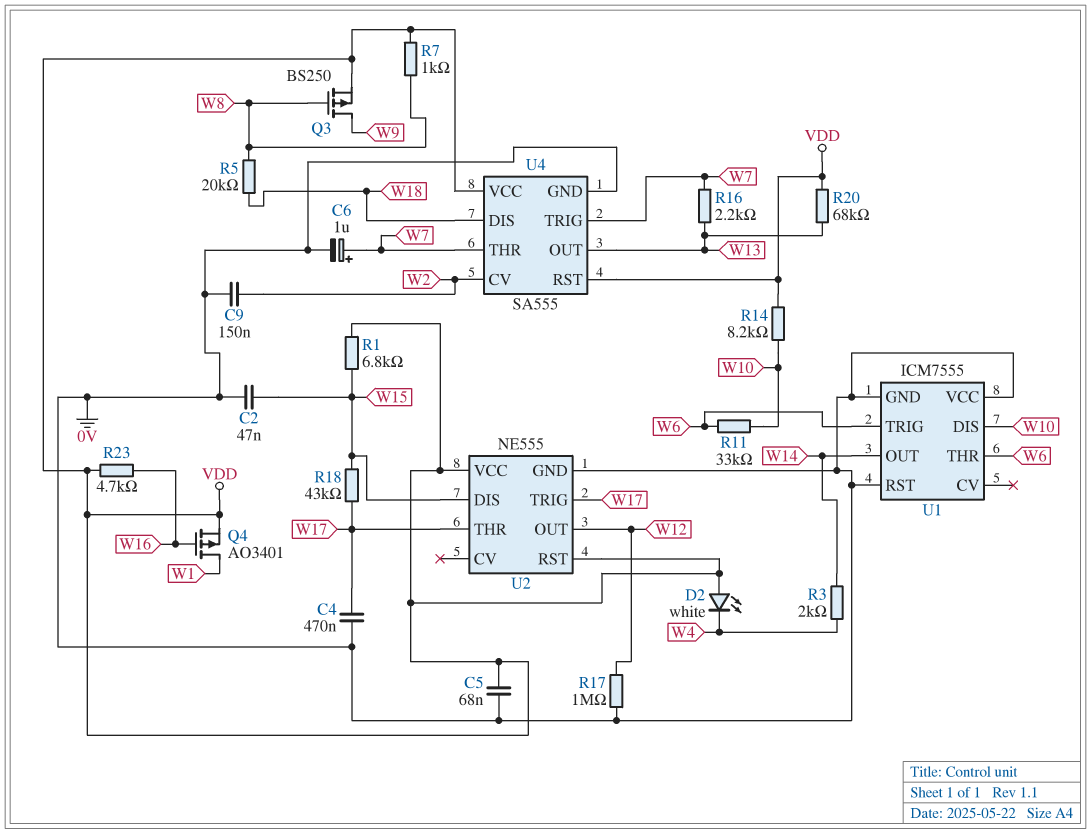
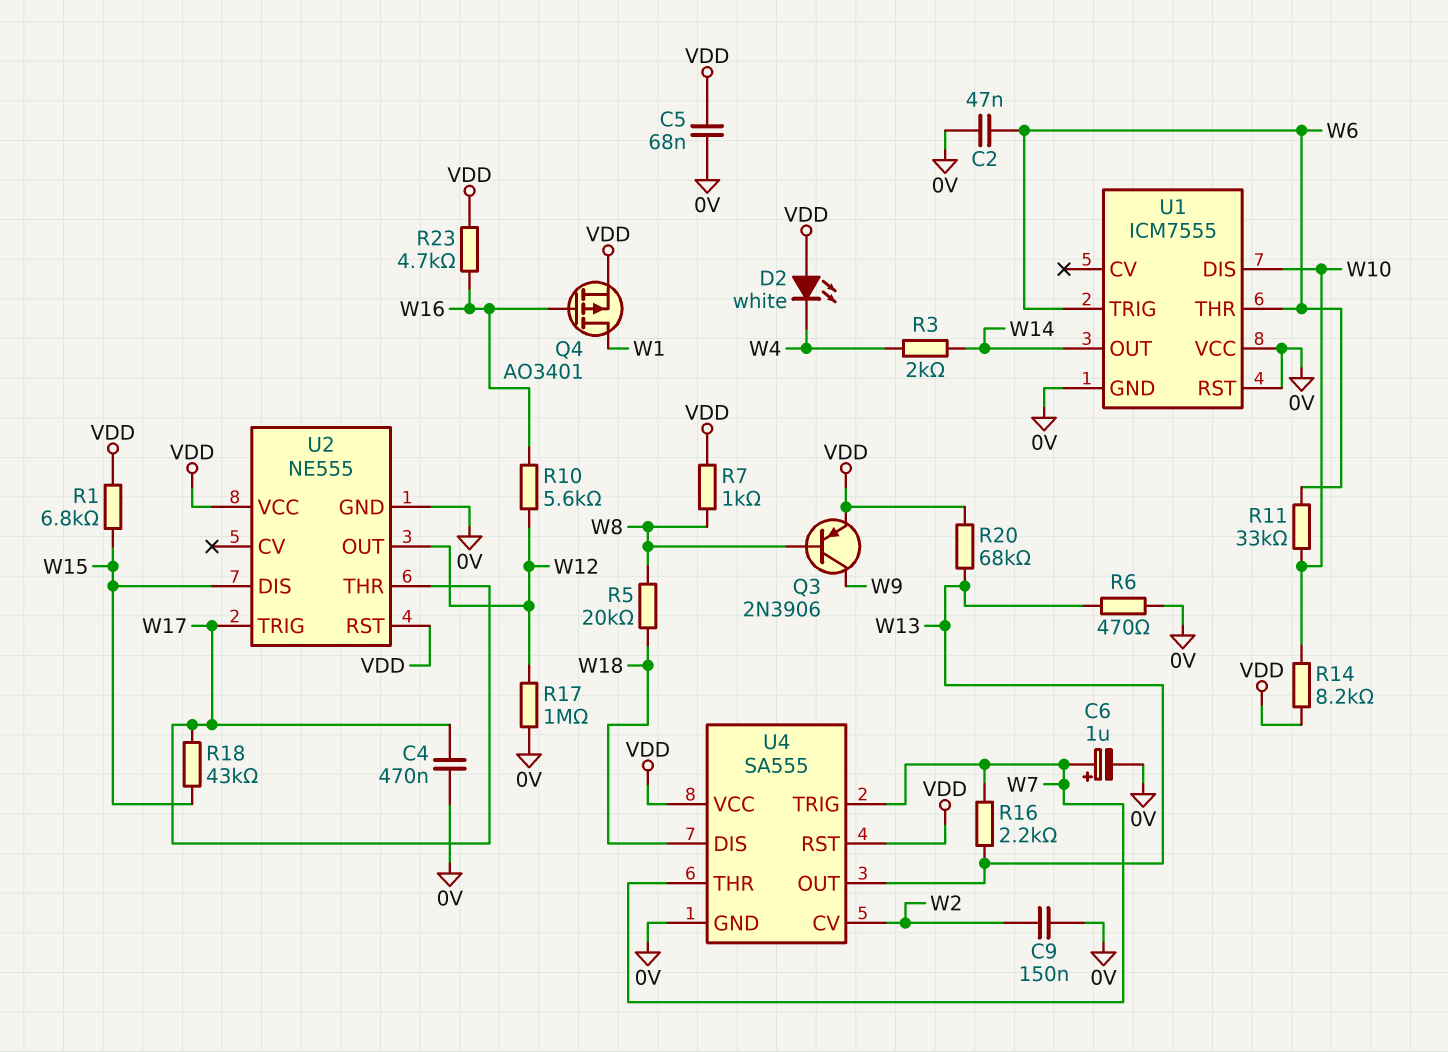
C2: 47nF (0V, W15) -> 47nF (0V, W6)
Q3: PMOS BS250 (G W8, D W9, S VDD) -> PNP 2N3906 (B W8, C W9, E VDD)
R6: none -> 470 (0V, W13)
R10: none -> 5.6k (W12, W16)

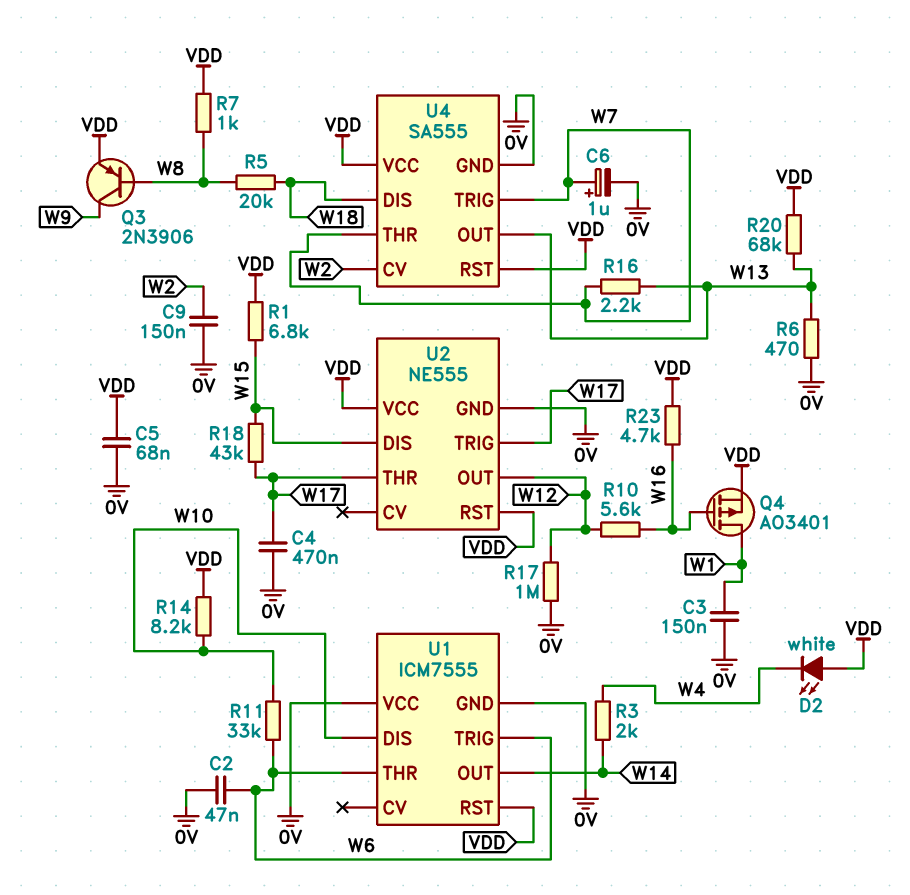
C3: none -> 150nF (0V, W1)
U1 pin RST: 0V -> VDD

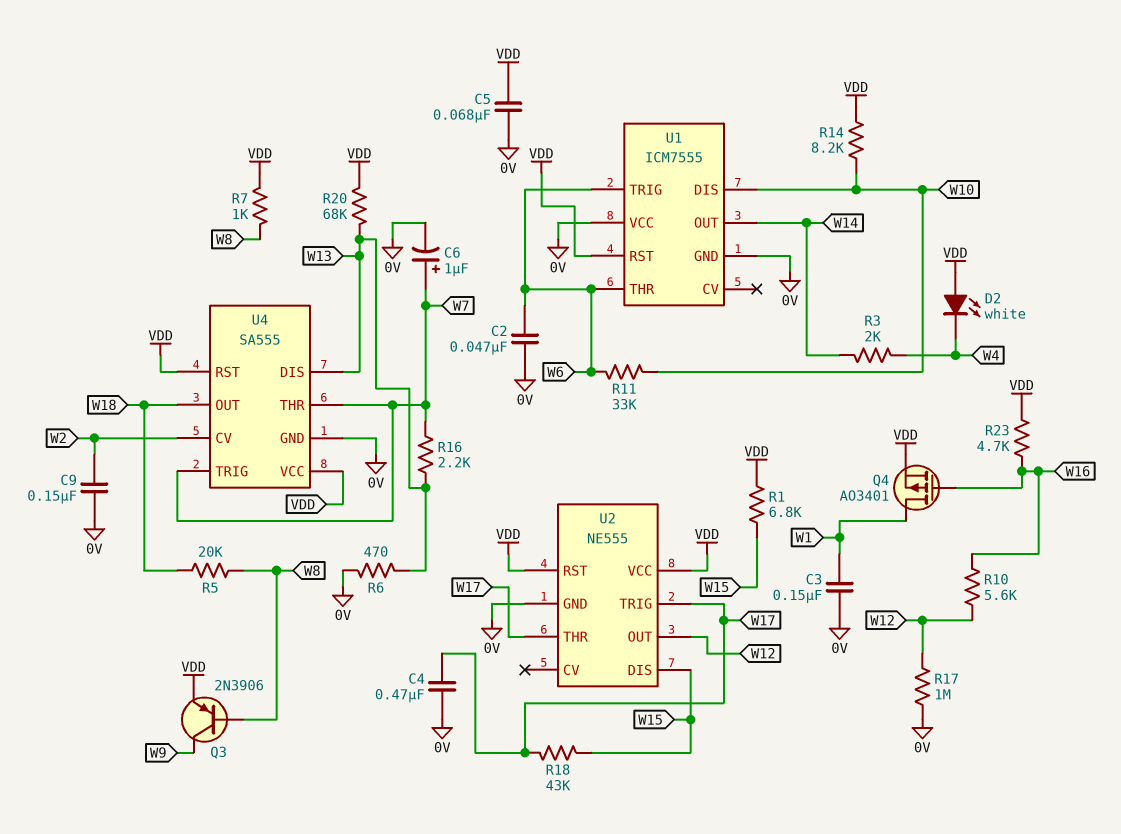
U4 pin DIS: W18 -> W13
U4 pin OUT: W13 -> W18

